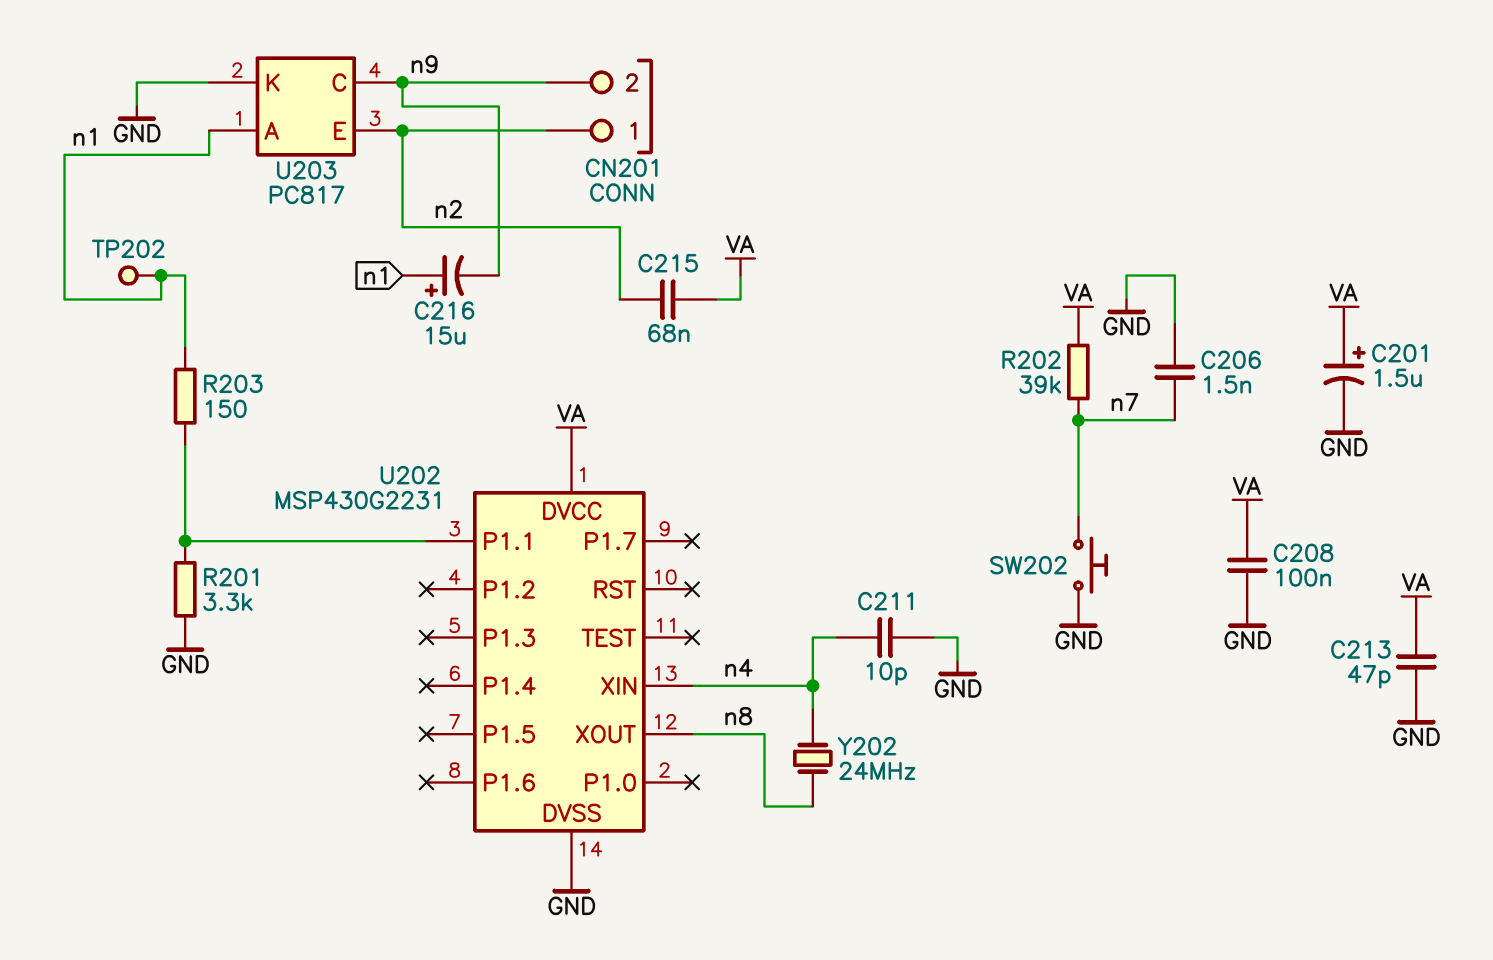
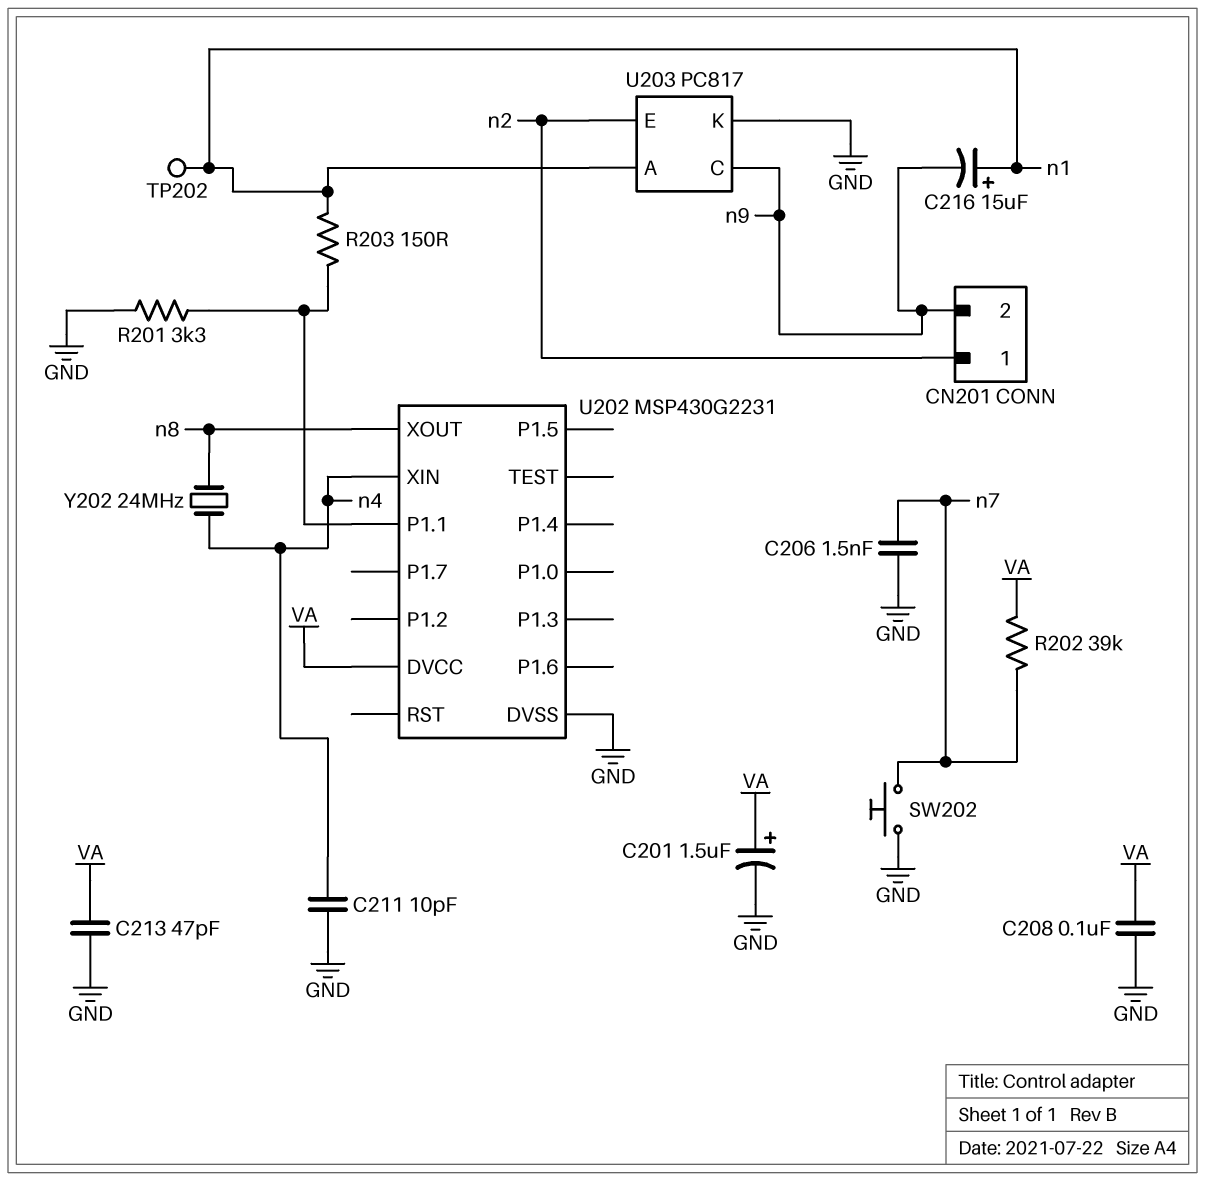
C215: 68nF (VA, n2) -> none

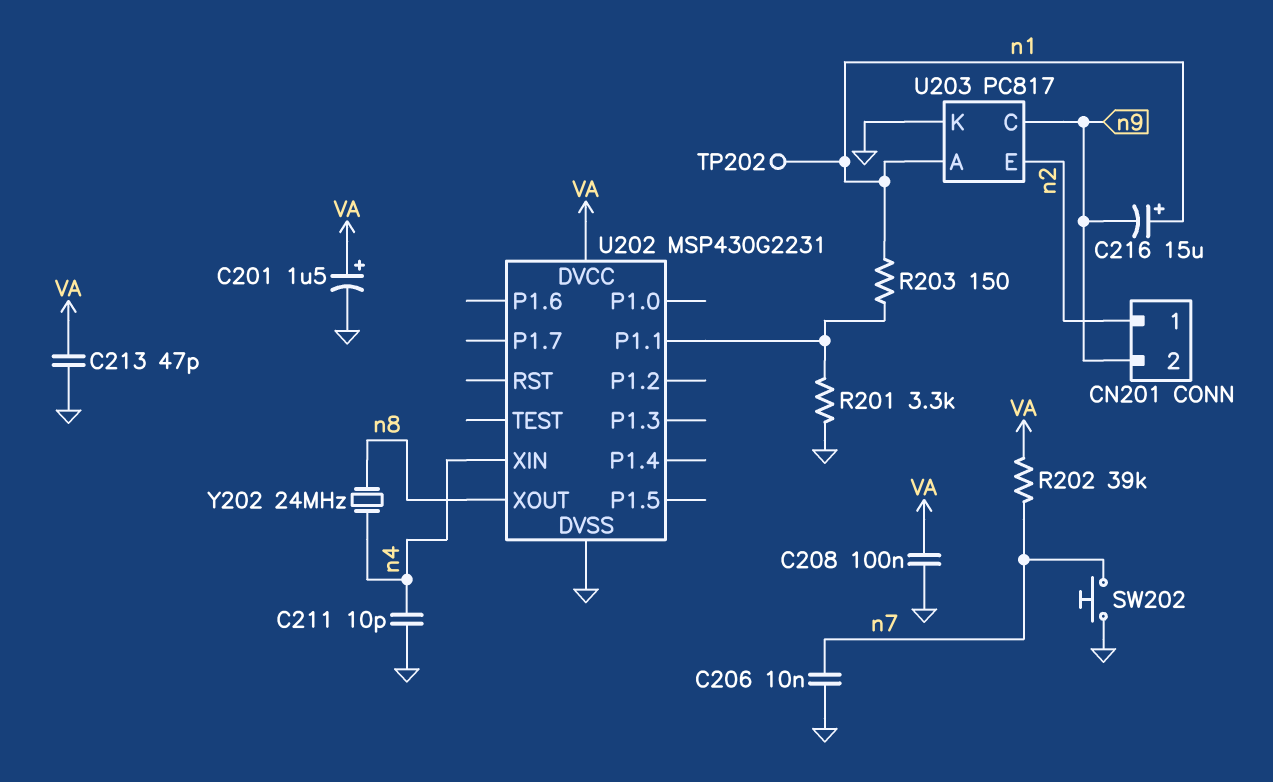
C206: 1.5nF (GND, n7) -> 10nF (GND, n7)

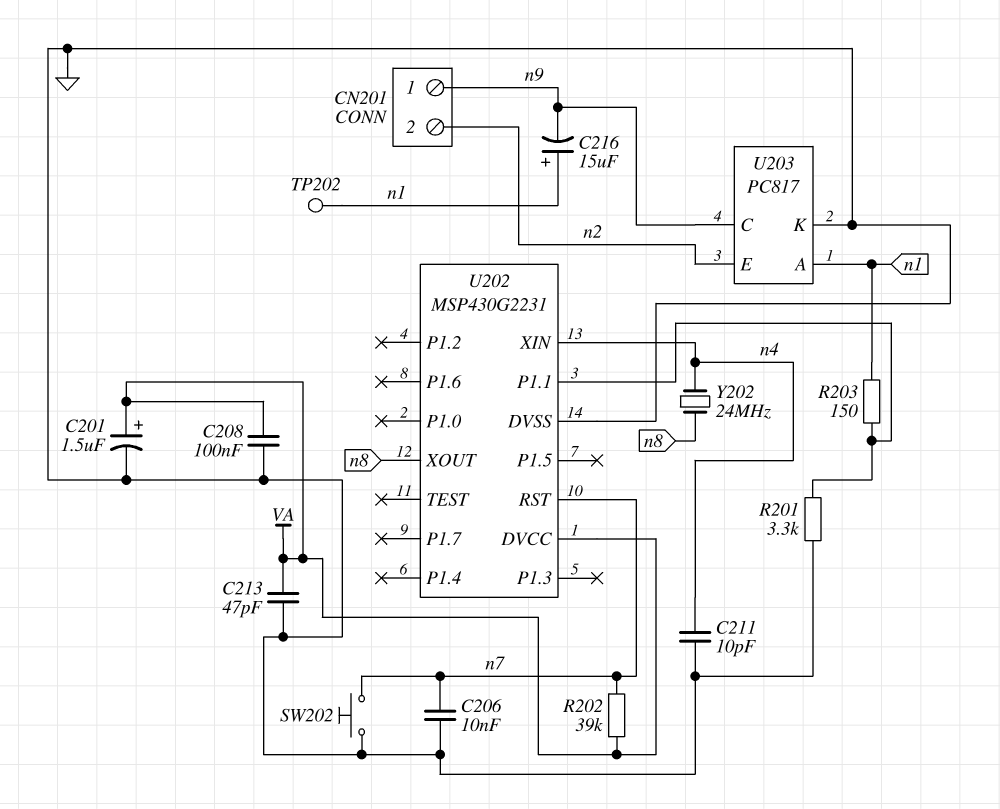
CN201 pin 1: n2 -> n9
CN201 pin 2: n9 -> n2
U202 pin RST: none -> n7

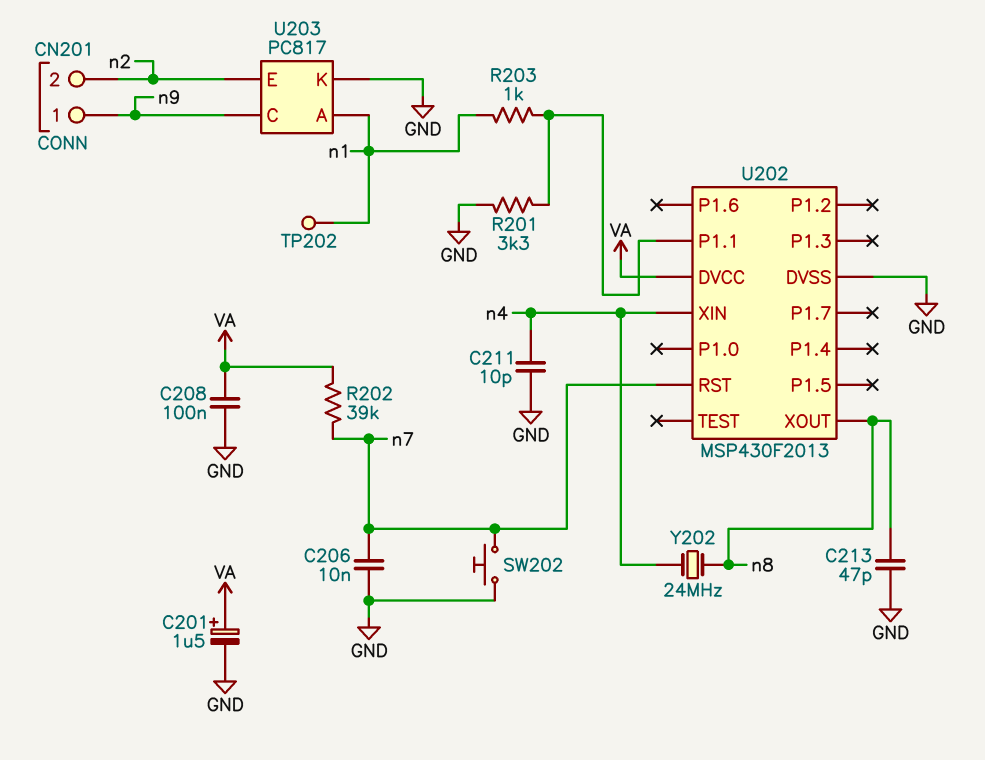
C213: 47pF (GND, VA) -> 47pF (GND, n8)
C216: 15uF (plus n1, minus n9) -> none
R203: 150 (U202/P1.1, n1) -> 1k (U202/P1.1, n1)
U202: MSP430G2231 -> MSP430F2013

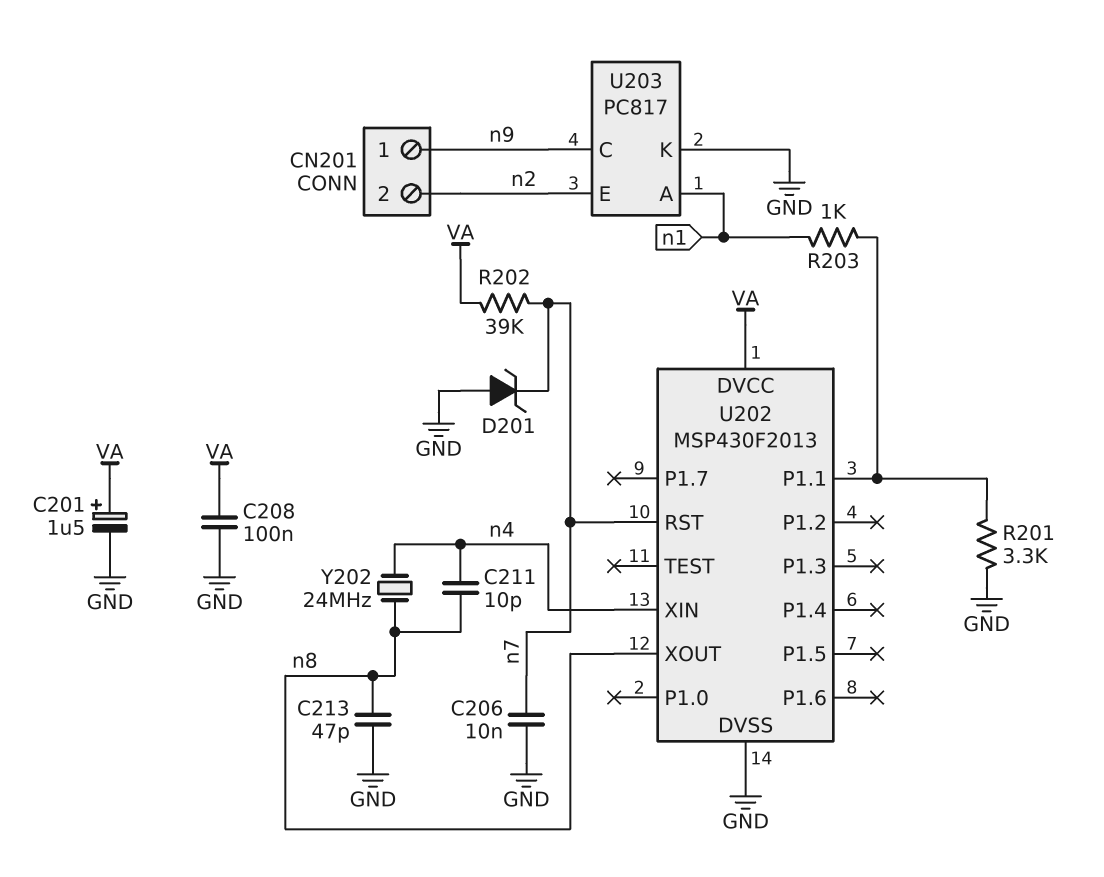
C211: 10pF (GND, n4) -> 10pF (n4, n8)
D201: none -> zener (A GND, K n7)
SW202: button (GND, n7) -> none
TP202: test point (n1) -> none

